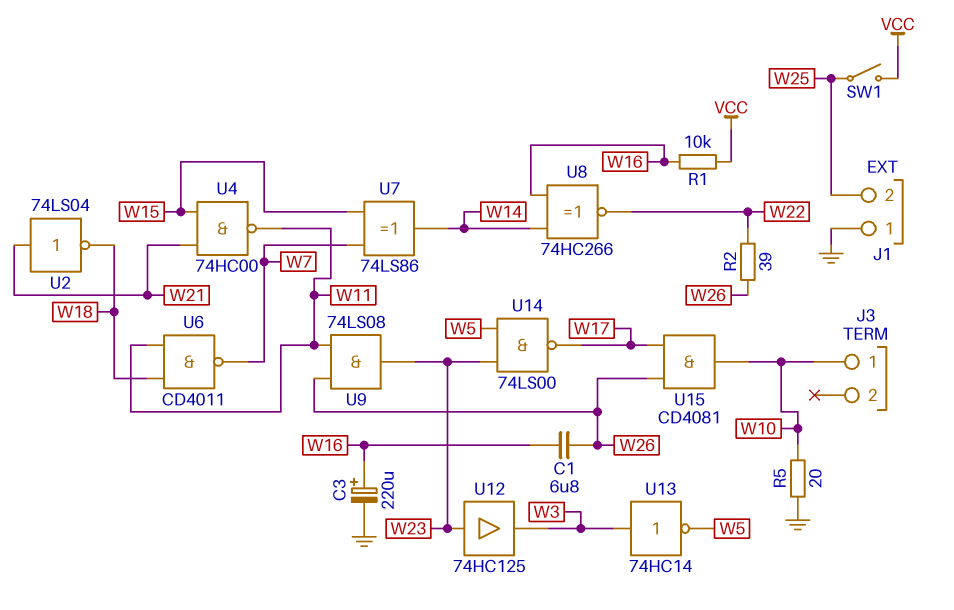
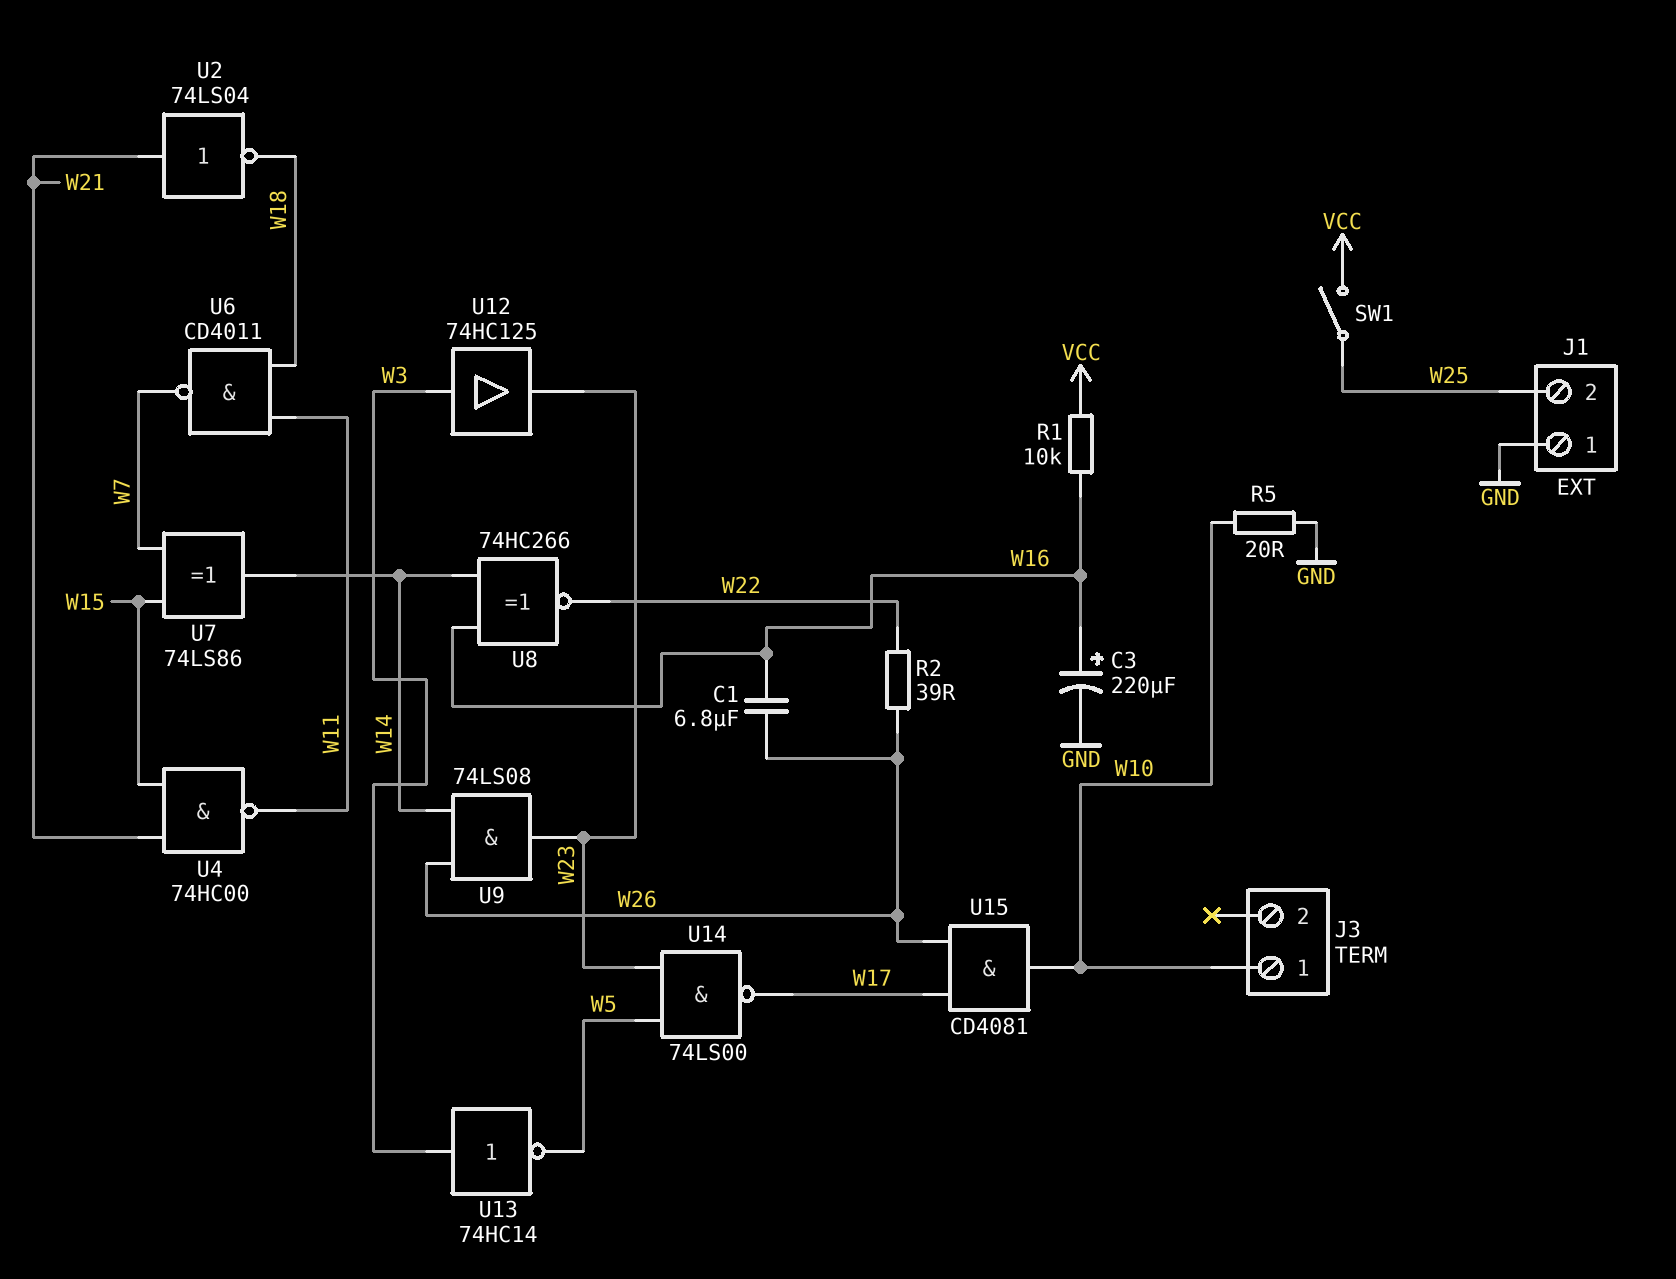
U9: AND 74LS08 (in W11, in W26, out W23) -> AND 74LS08 (in W14, in W26, out W23)
U12: buffer 74HC125 (in W23, out W3) -> buffer 74HC125 (in W3, out W23)

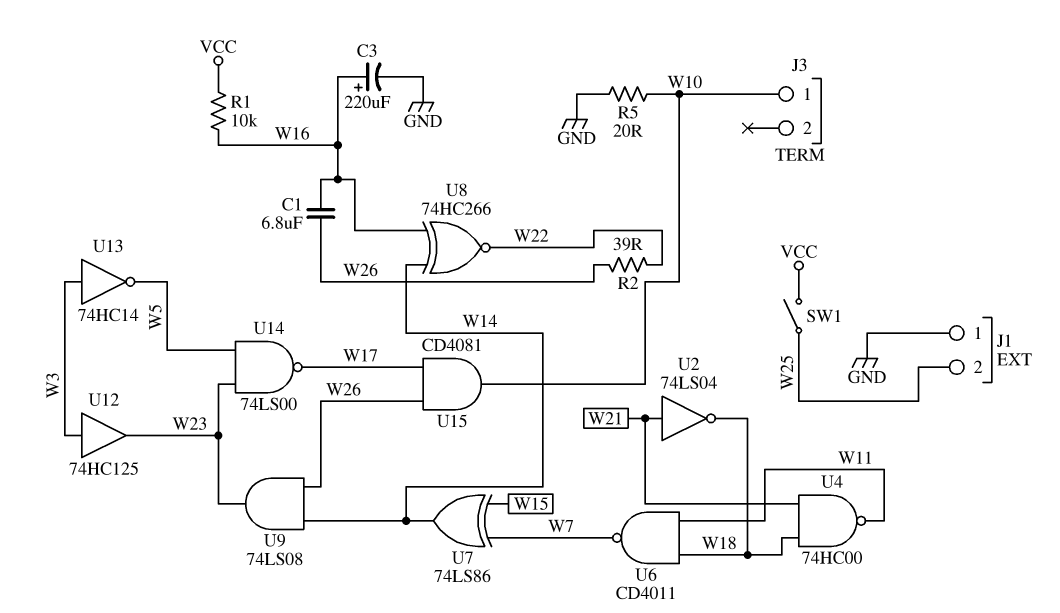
U4: NAND 74HC00 (in W15, in W21, out W11) -> NAND 74HC00 (in W18, in W21, out W11)

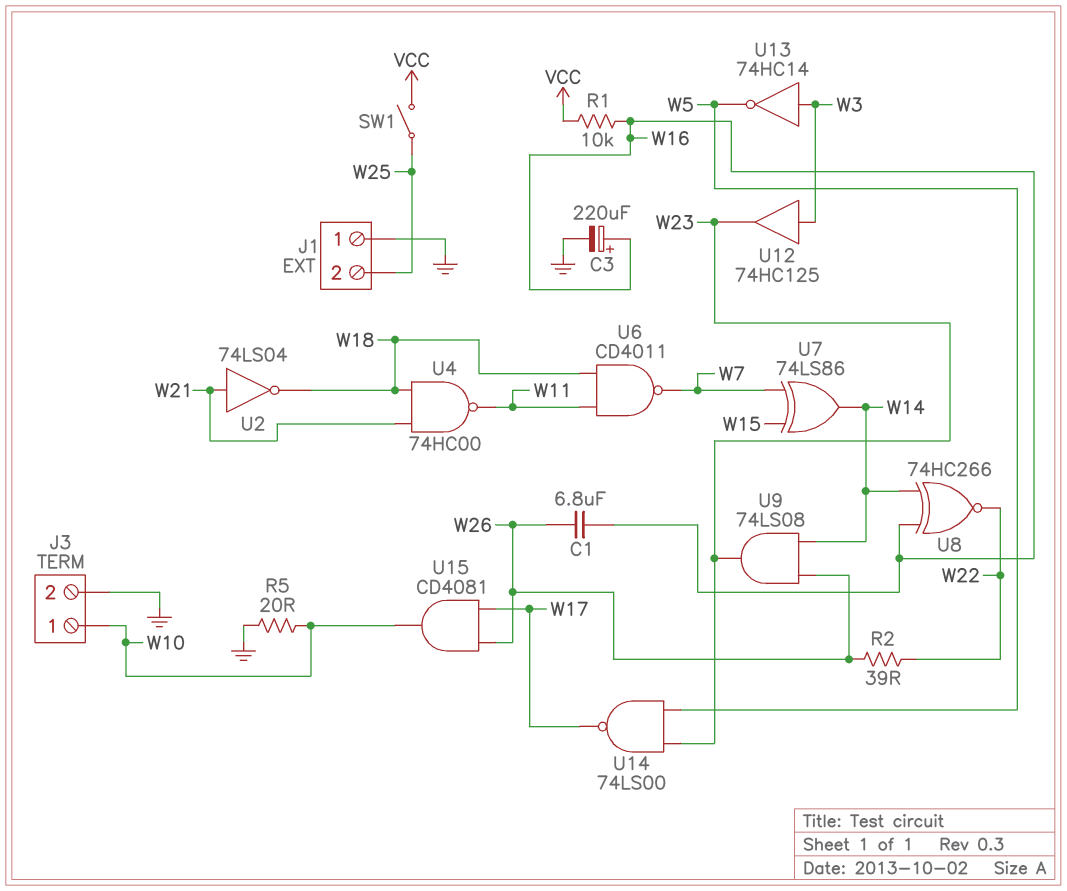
J3 pin 2: none -> GND

